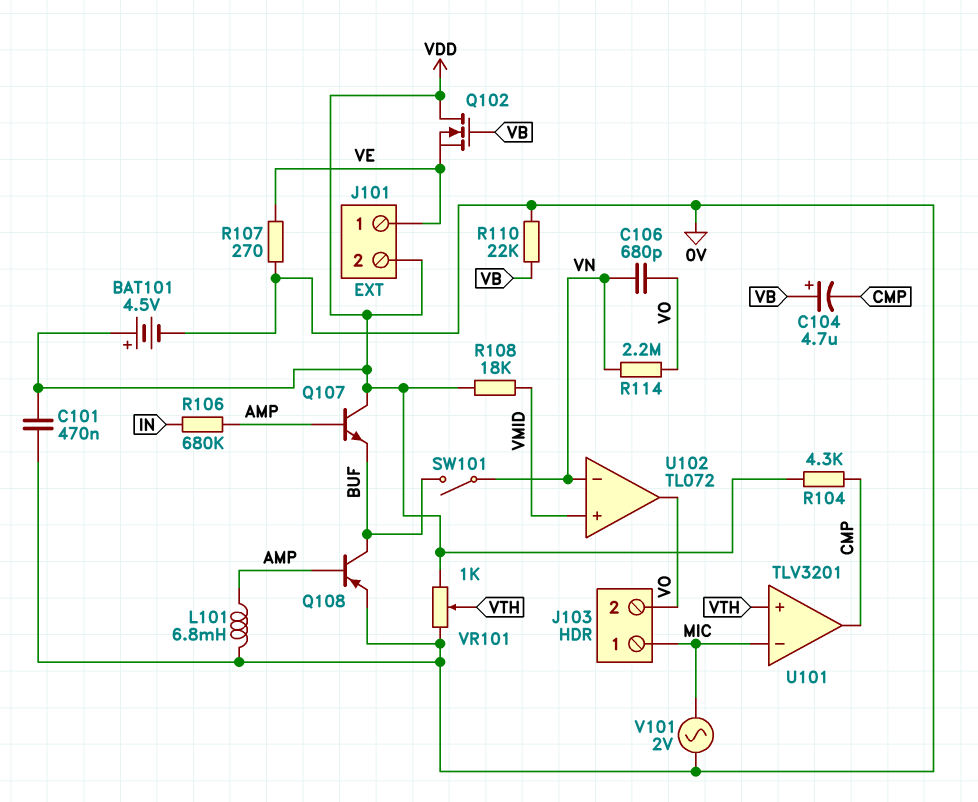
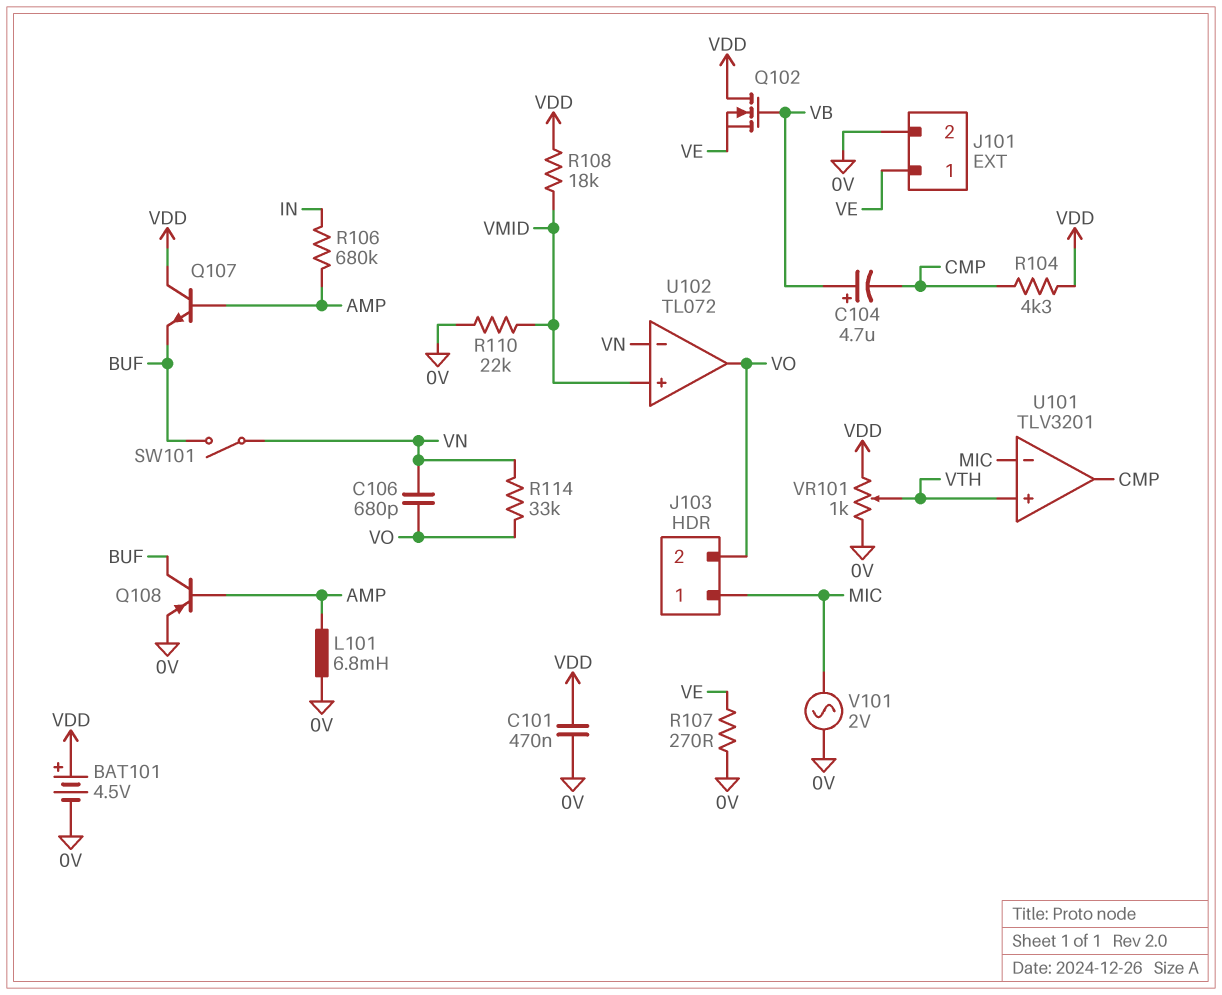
J101 pin 2: VDD -> 0V
R110: 22k (0V, VB) -> 22k (0V, VMID)
R114: 2.2M (VN, VO) -> 33k (VN, VO)

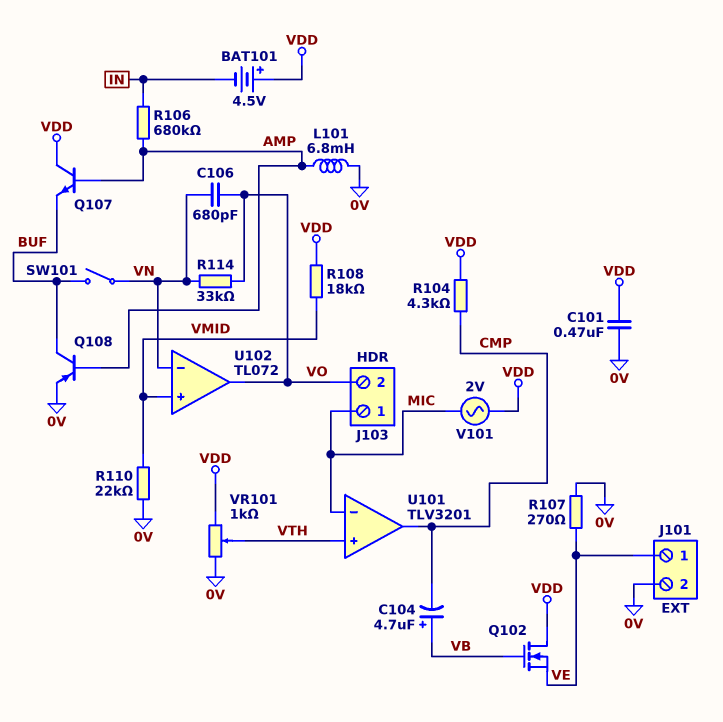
BAT101: 4.5V (plus VDD, minus 0V) -> 4.5V (plus VDD, minus IN)
V101: AC 2V (0V, MIC) -> AC 2V (MIC, VDD)

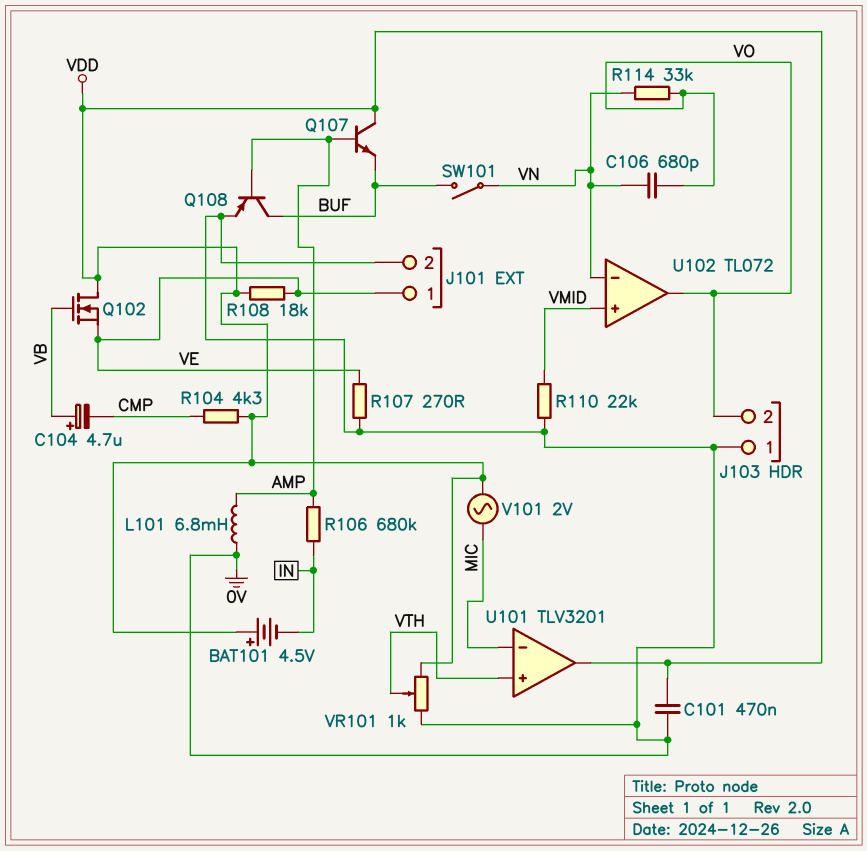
J103 pin 1: MIC -> 0V
R108: 18k (VDD, VMID) -> 18k (VDD, VE)
U101 pin out: CMP -> VDD

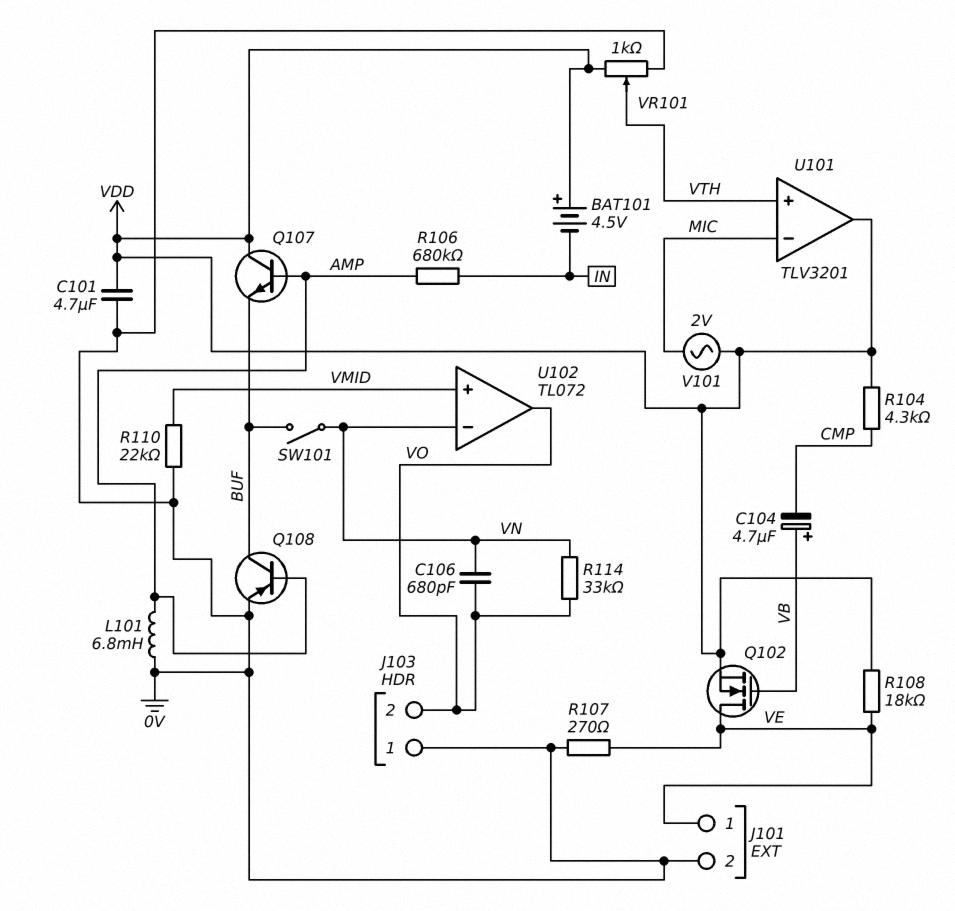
C101: 470nF (0V, VDD) -> 4.7uF (0V, VDD)
Q102: NMOS (G VB, D VDD, S VE) -> NMOS (G VB, D VE, S VDD)

